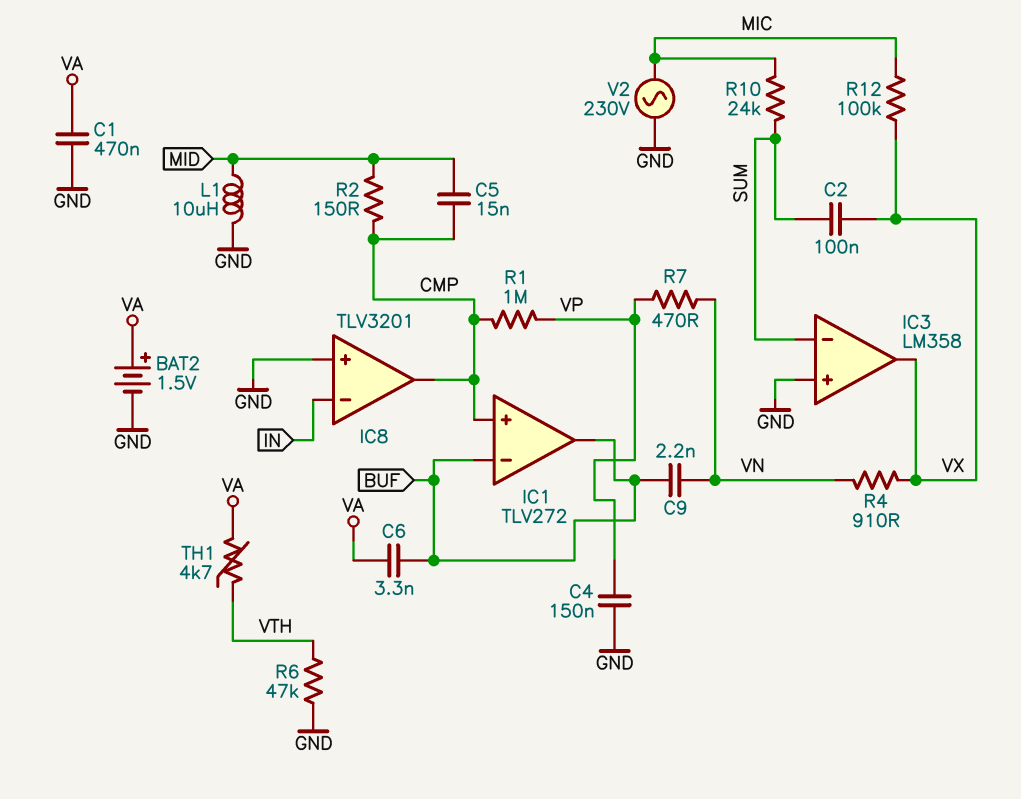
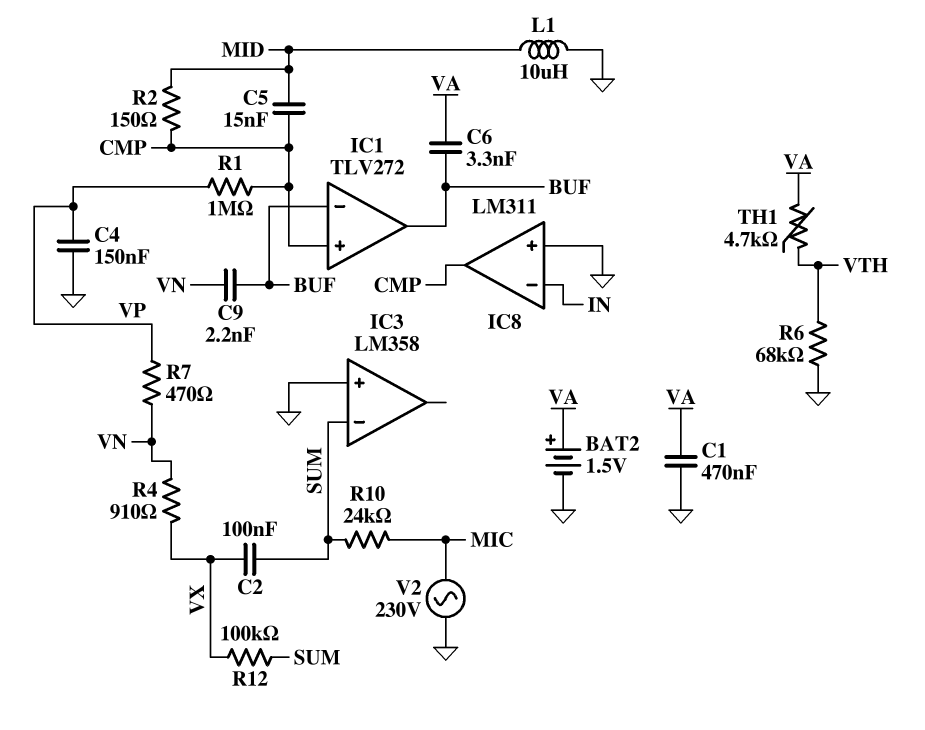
IC3 pin out: VX -> none
IC8: TLV3201 -> LM311
R6: 47k (GND, VTH) -> 68k (GND, VTH)
R12: 100k (MIC, VX) -> 100k (SUM, VX)

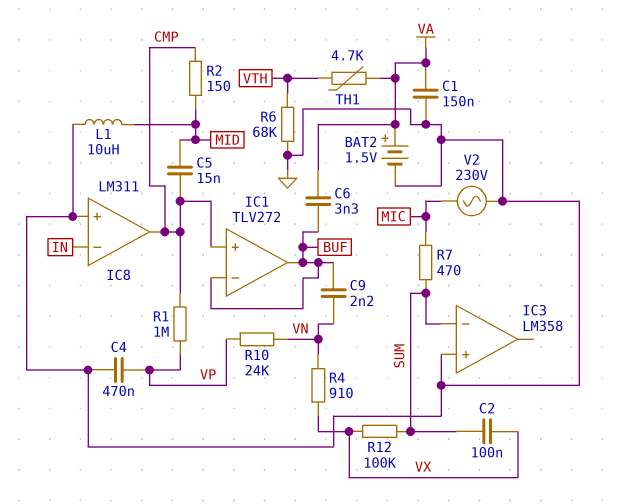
C1: 470nF (GND, VA) -> 150nF (GND, VA)
C4: 150nF (GND, VP) -> 470nF (GND, VP)
R7: 470 (VN, VP) -> 470 (MIC, SUM)
R10: 24k (MIC, SUM) -> 24k (VN, VP)

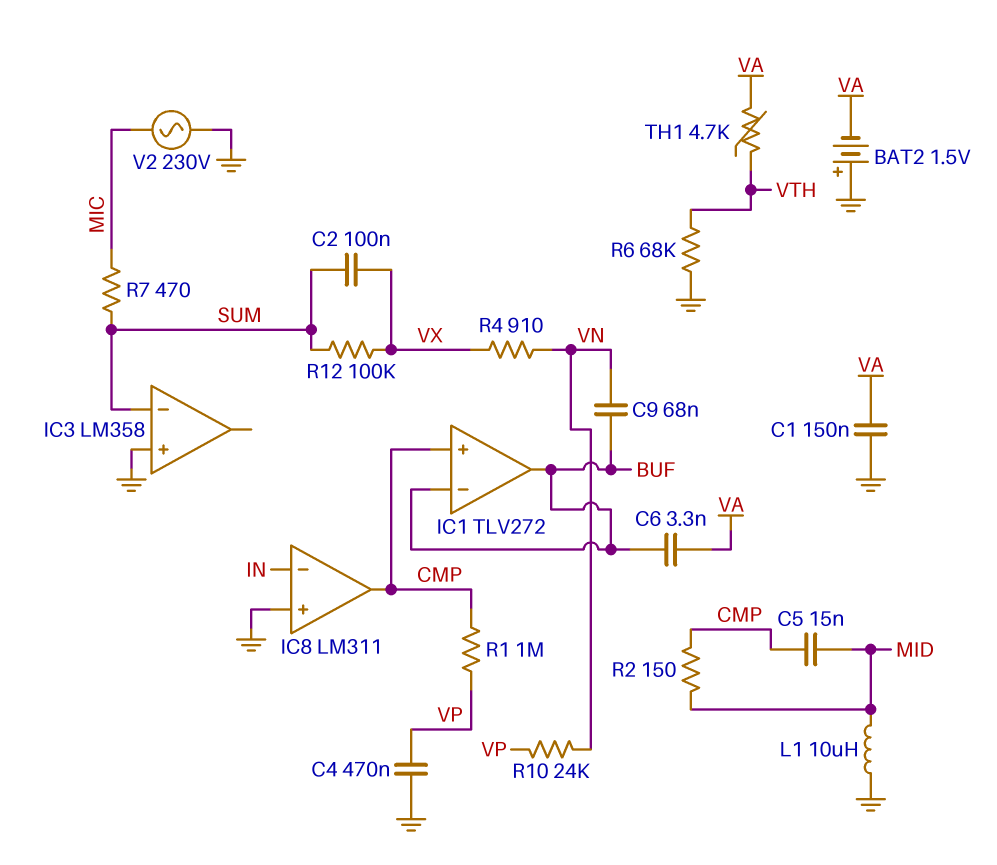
BAT2: 1.5V (plus VA, minus GND) -> 1.5V (plus GND, minus VA)
C9: 2.2nF (BUF, VN) -> 68nF (BUF, VN)

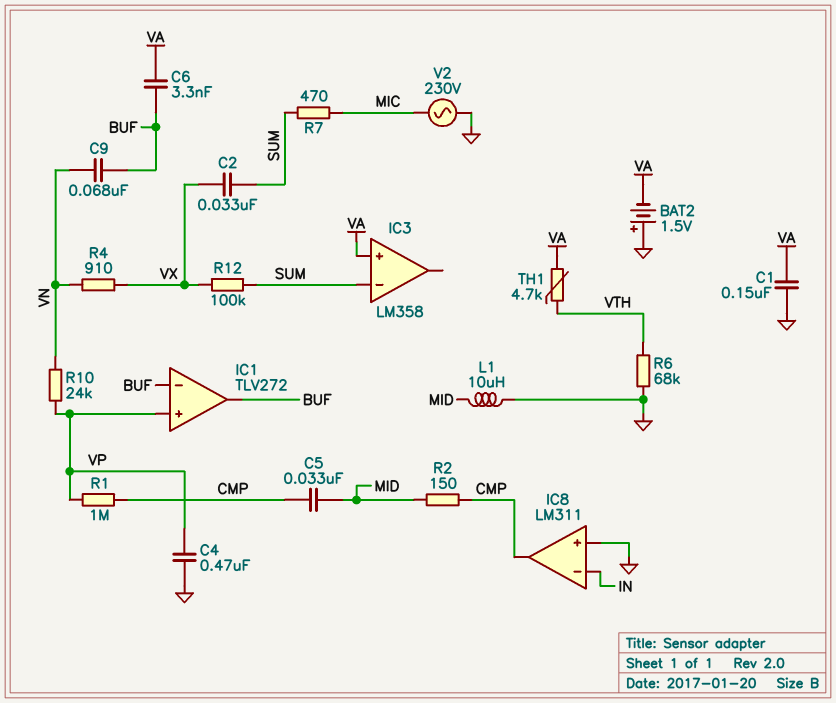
C2: 100nF (SUM, VX) -> 33nF (SUM, VX)
C5: 15nF (CMP, MID) -> 33nF (CMP, MID)
IC1 pin in+: CMP -> VP
IC3 pin in+: GND -> VA

